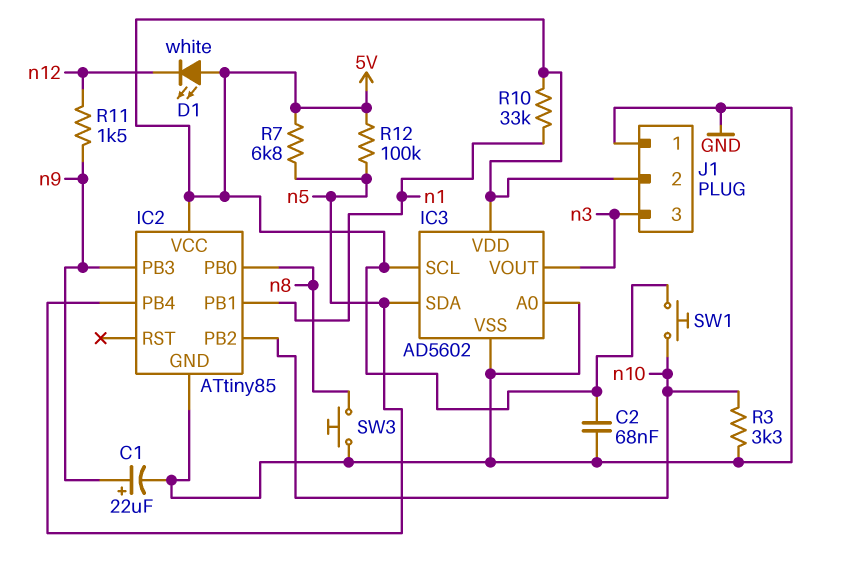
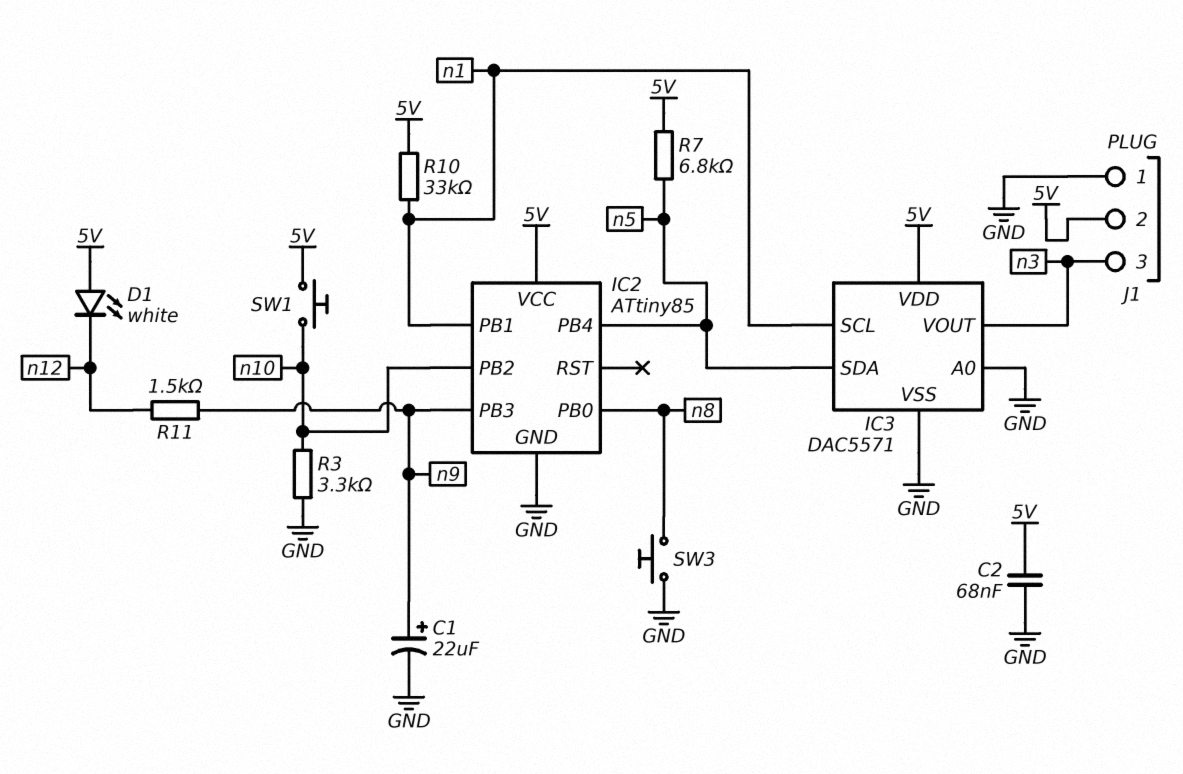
IC3: AD5602 -> DAC5571
IC3 pin SCL: 5V -> n1
R12: 100k (5V, n5) -> none

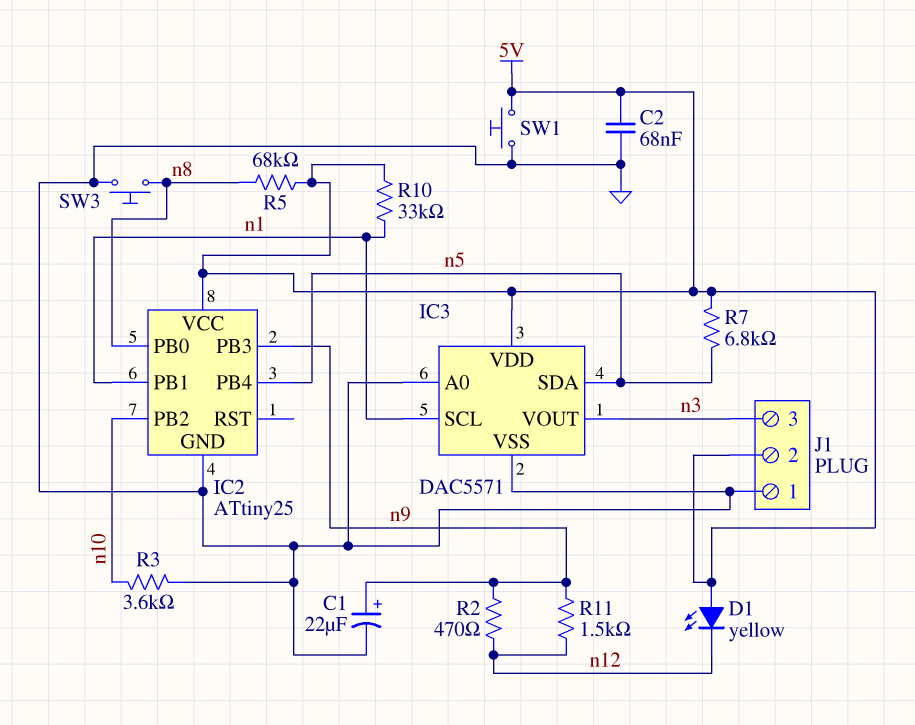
D1: LED white (A 5V, K n12) -> LED yellow (A 5V, K n12)
IC2: ATtiny85 -> ATtiny25
R2: none -> 470 (n9, n12)
R3: 3.3k (GND, n10) -> 3.6k (GND, n10)
R5: none -> 68k (5V, n8)
SW1: button (5V, n10) -> button (5V, GND)

